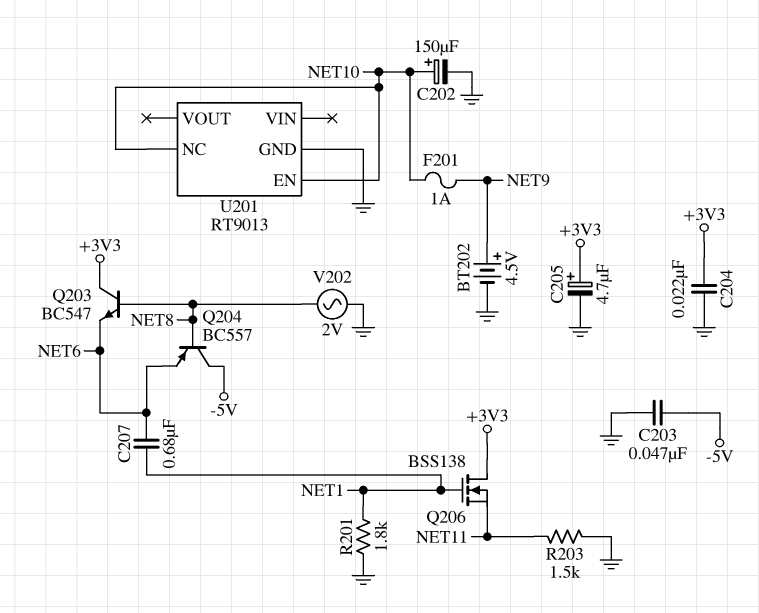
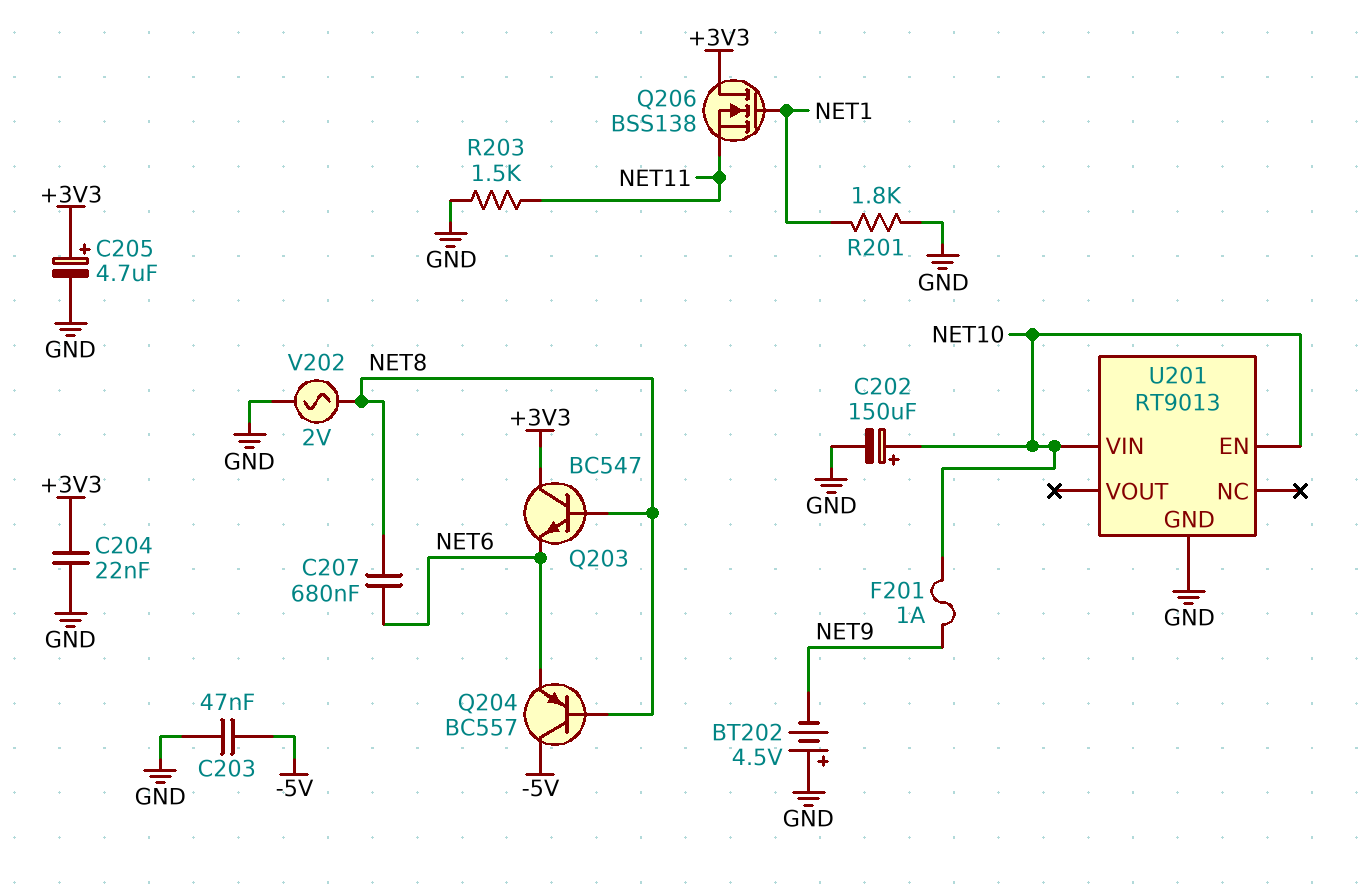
BT202: 4.5V (plus NET9, minus GND) -> 4.5V (plus GND, minus NET9)
C207: 680nF (NET1, NET6) -> 680nF (NET6, NET8)
U201 pin NC: NET10 -> none
U201 pin VIN: none -> NET10

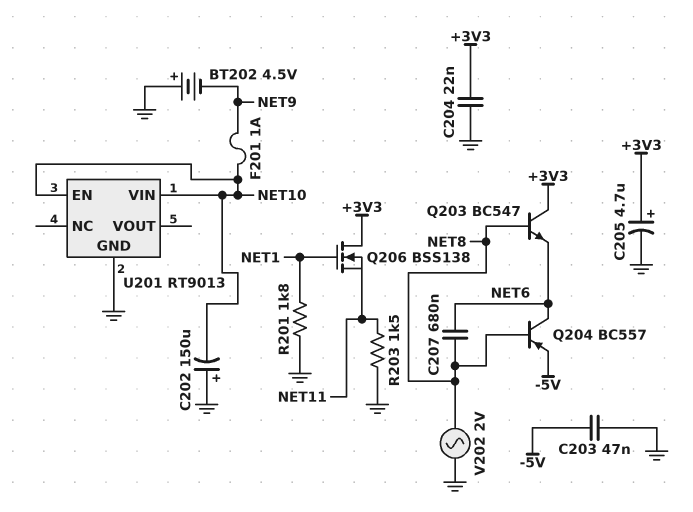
C202: 150uF (plus NET10, minus GND) -> 150uF (plus GND, minus NET10)
Q204: PNP BC557 (B NET8, C -5V, E NET6) -> PNP BC557 (B NET8, C NET6, E -5V)

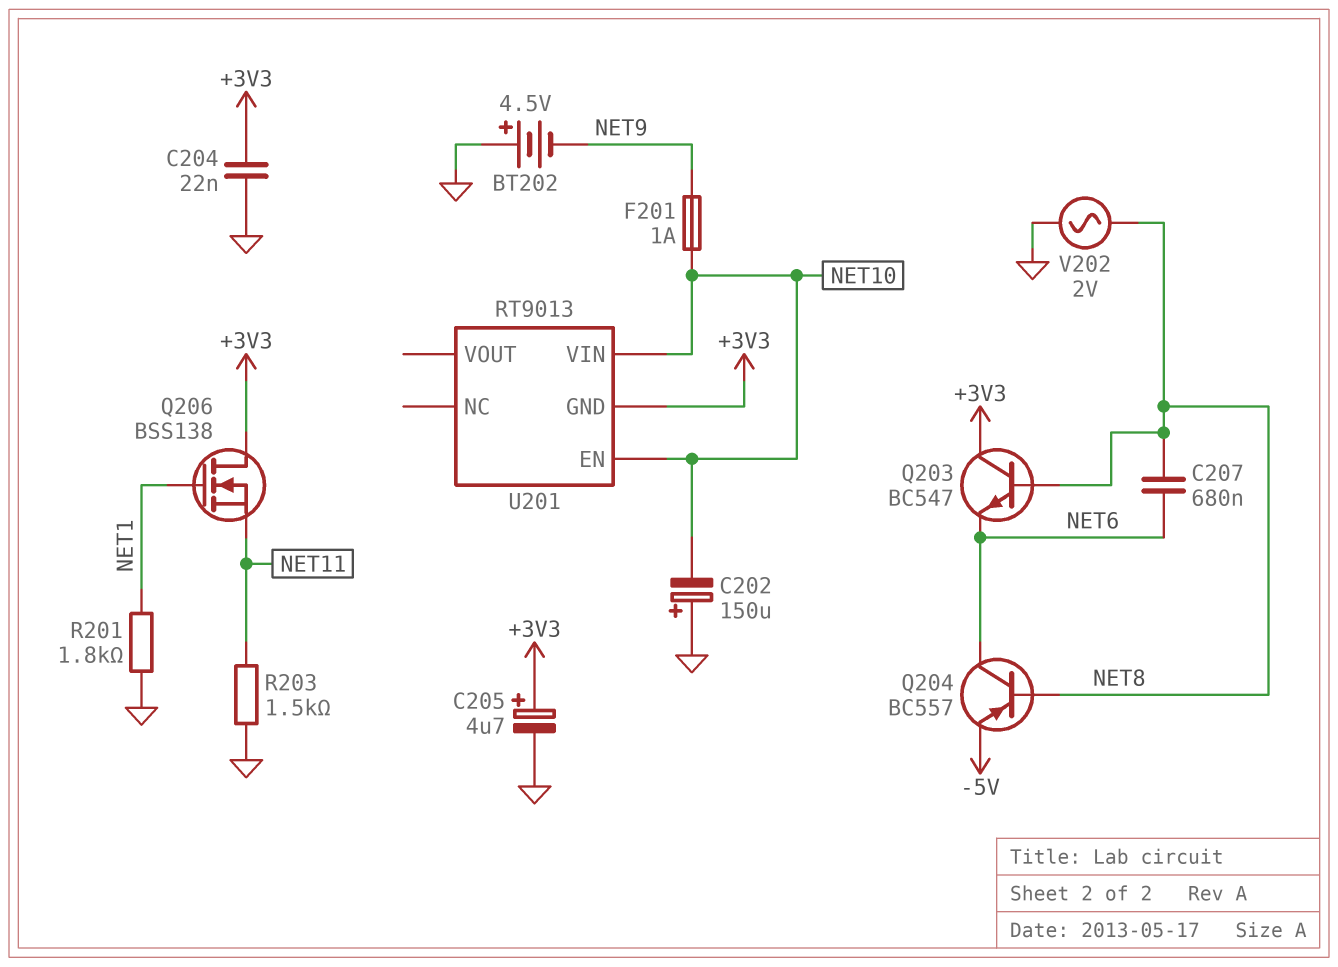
C203: 47nF (-5V, GND) -> none
U201 pin GND: GND -> +3V3

